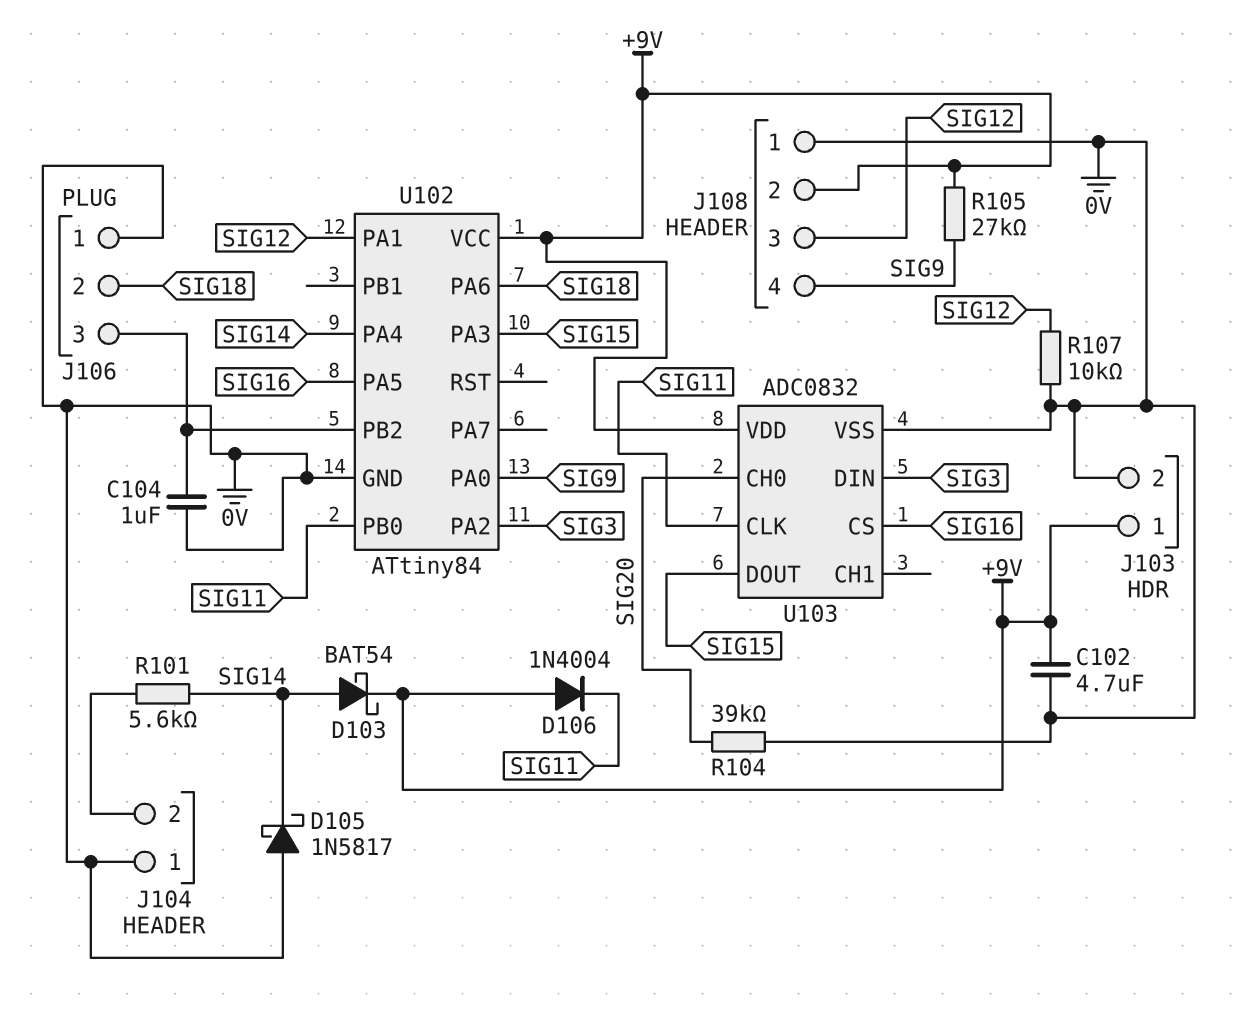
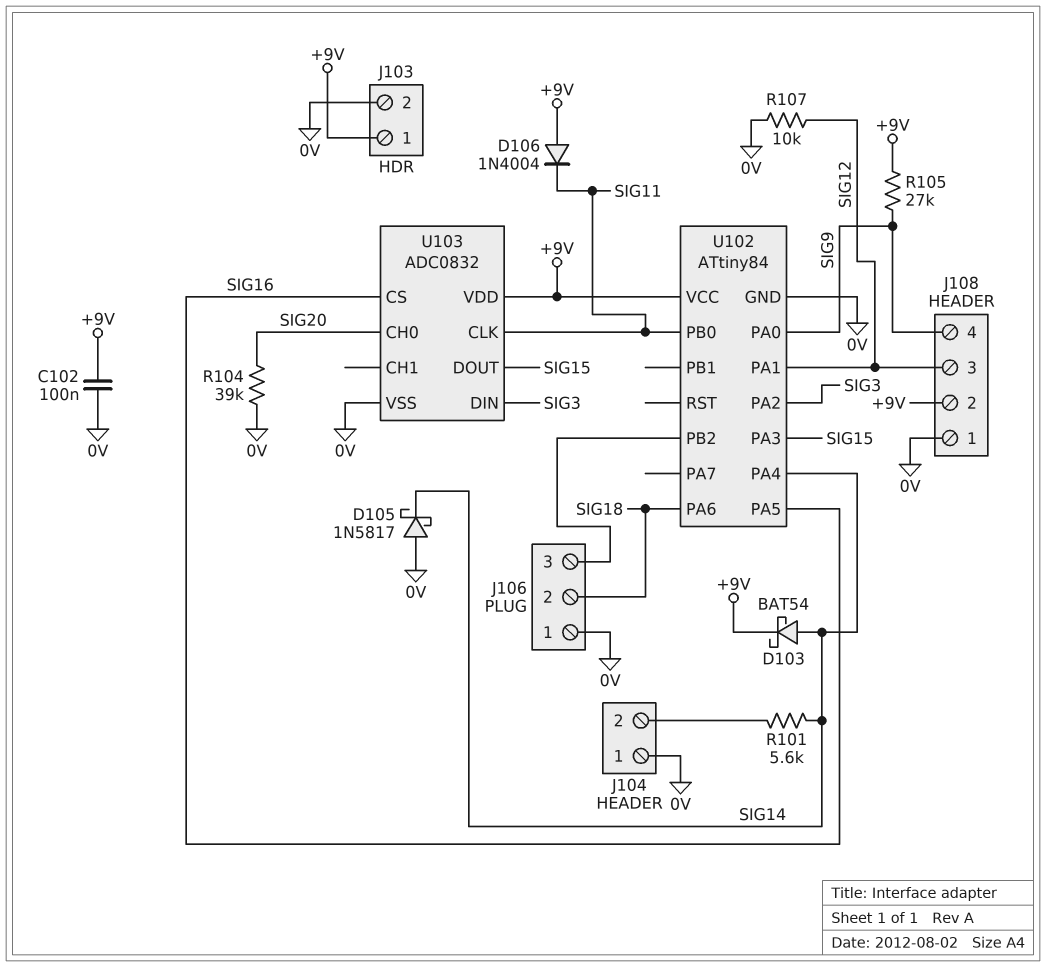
C102: 4.7uF (+9V, 0V) -> 100nF (+9V, 0V)
C104: 1uF (0V, J106/3) -> none

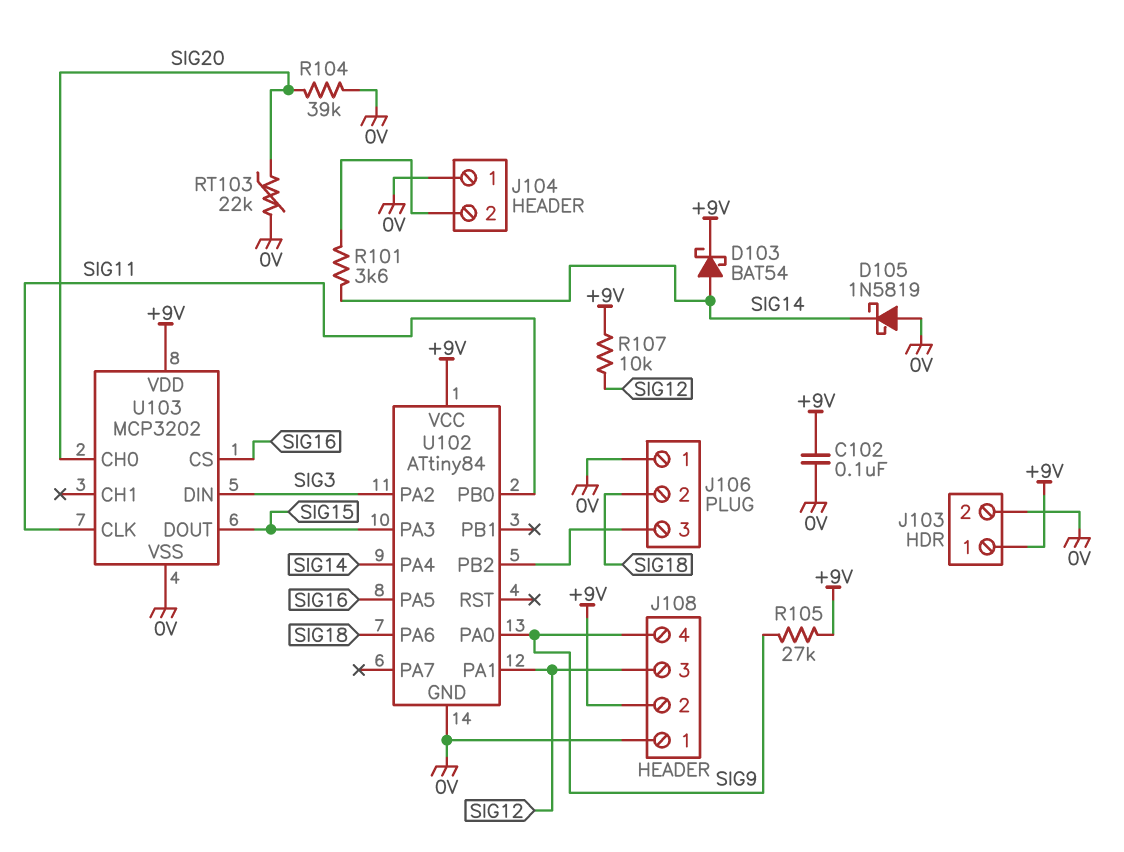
D105: schottky 1N5817 (A 0V, K SIG14) -> schottky 1N5819 (A 0V, K SIG14)
D106: diode 1N4004 (A +9V, K SIG11) -> none
R101: 5.6k (J104/2, SIG14) -> 3.6k (J104/2, SIG14)
R107: 10k (0V, SIG12) -> 10k (+9V, SIG12)
RT103: none -> 22k (0V, SIG20)
U103: ADC0832 -> MCP3202

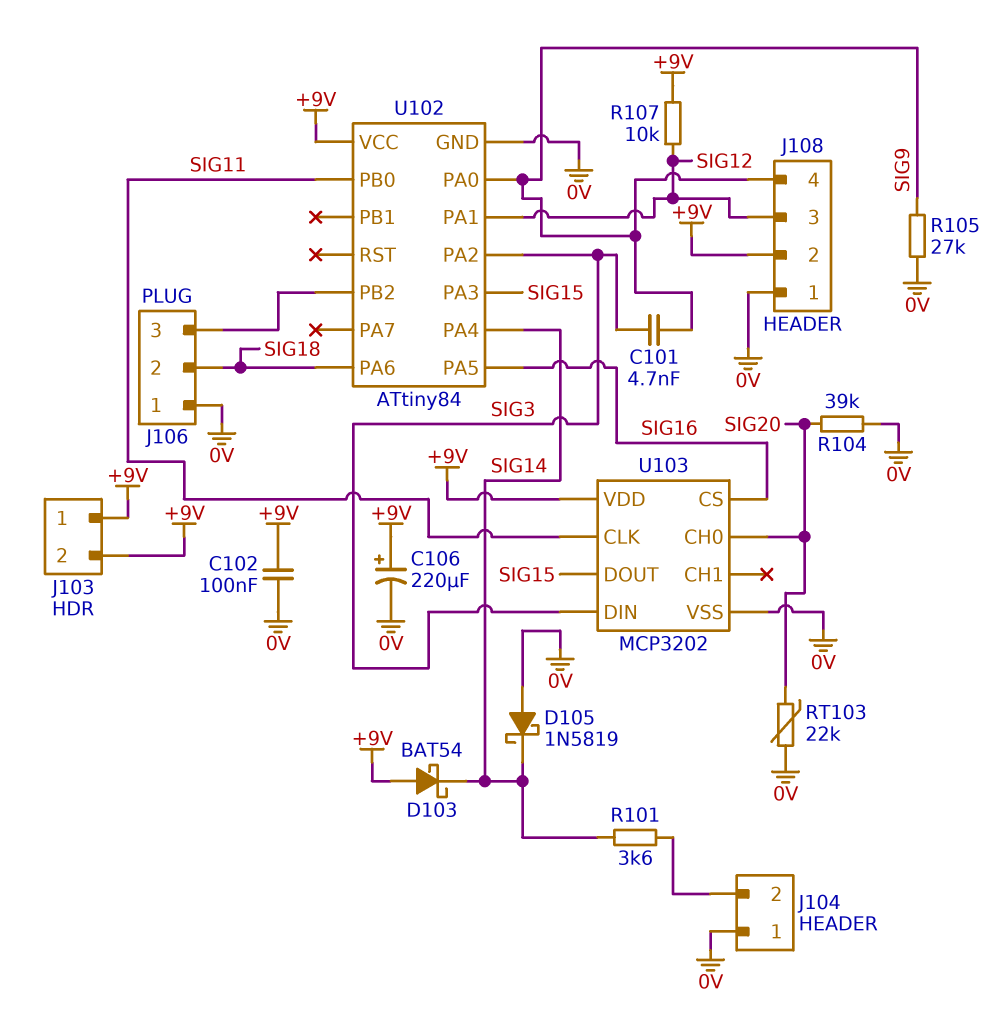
C101: none -> 4.7nF (SIG3, SIG9)
C106: none -> 220uF (plus +9V, minus 0V)
D103: schottky BAT54 (A SIG14, K +9V) -> schottky BAT54 (A +9V, K SIG14)
J103 pin 2: 0V -> +9V
R105: 27k (+9V, SIG9) -> 27k (0V, SIG9)

